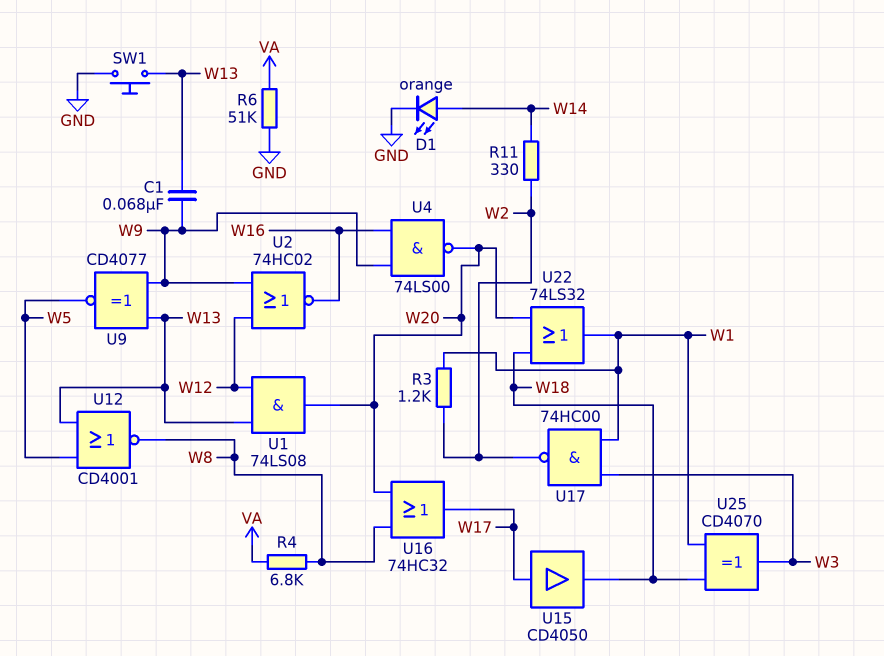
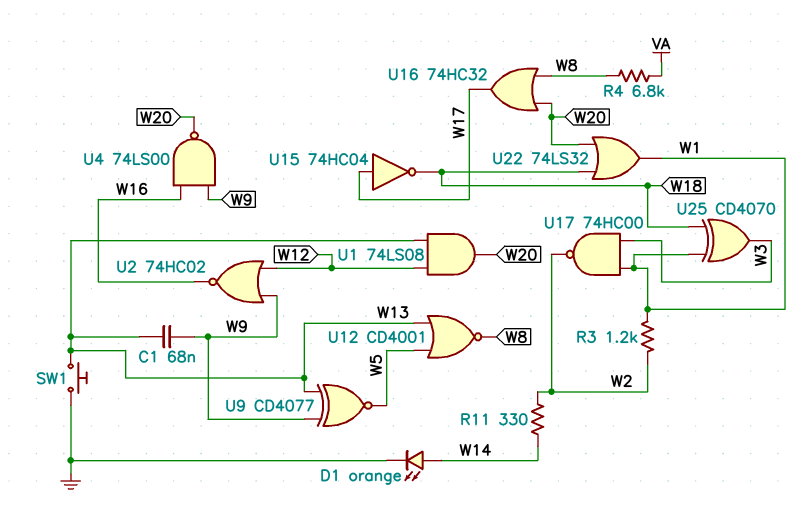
R6: 51k (GND, VA) -> none
U15: buffer CD4050 (in W17, out W18) -> NOT 74HC04 (in W17, out W18)

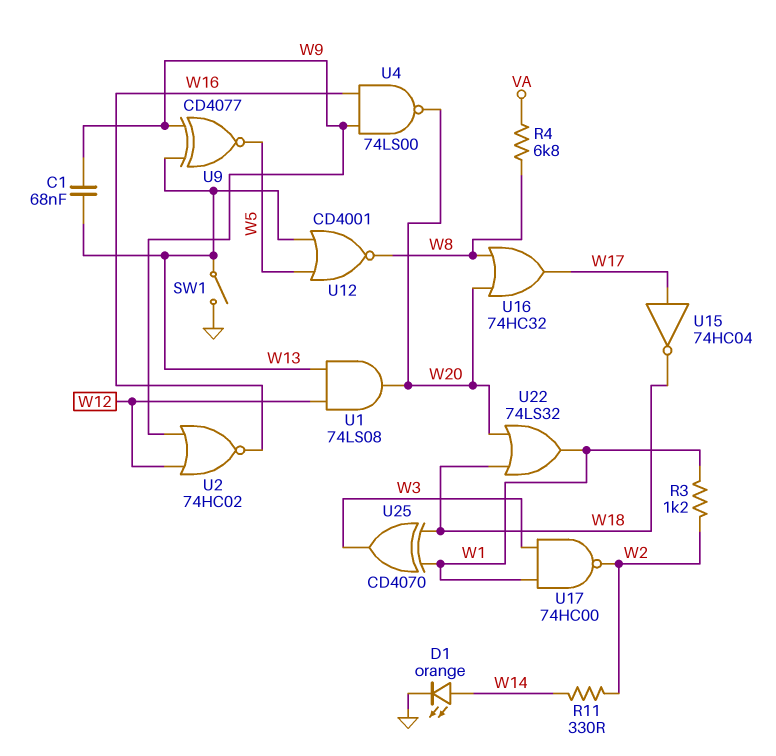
SW1: button (GND, W13) -> switch (GND, W13)

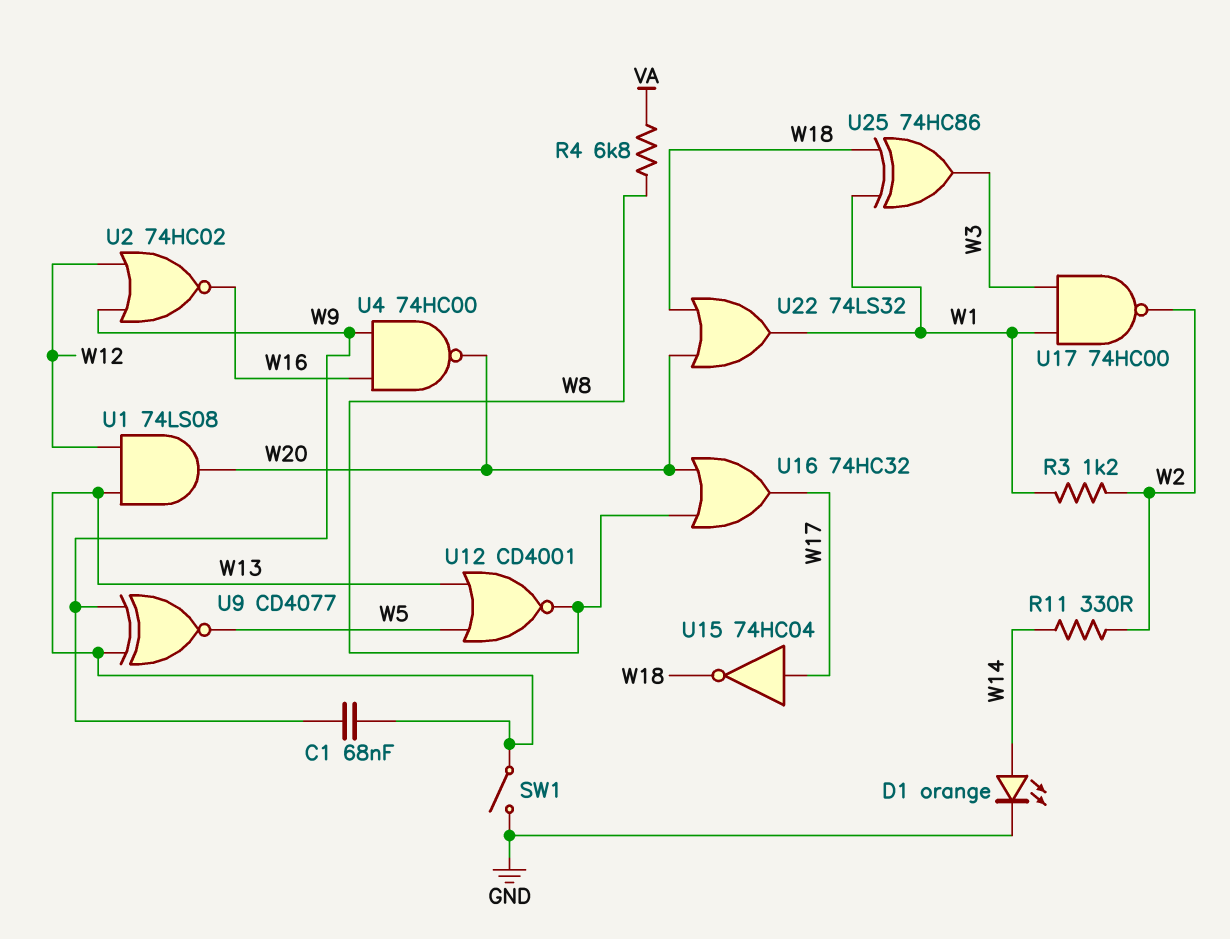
U4: NAND 74LS00 (in W9, in W16, out W20) -> NAND 74HC00 (in W9, in W16, out W20)
U25: XOR CD4070 (in W1, in W18, out W3) -> XOR 74HC86 (in W1, in W18, out W3)

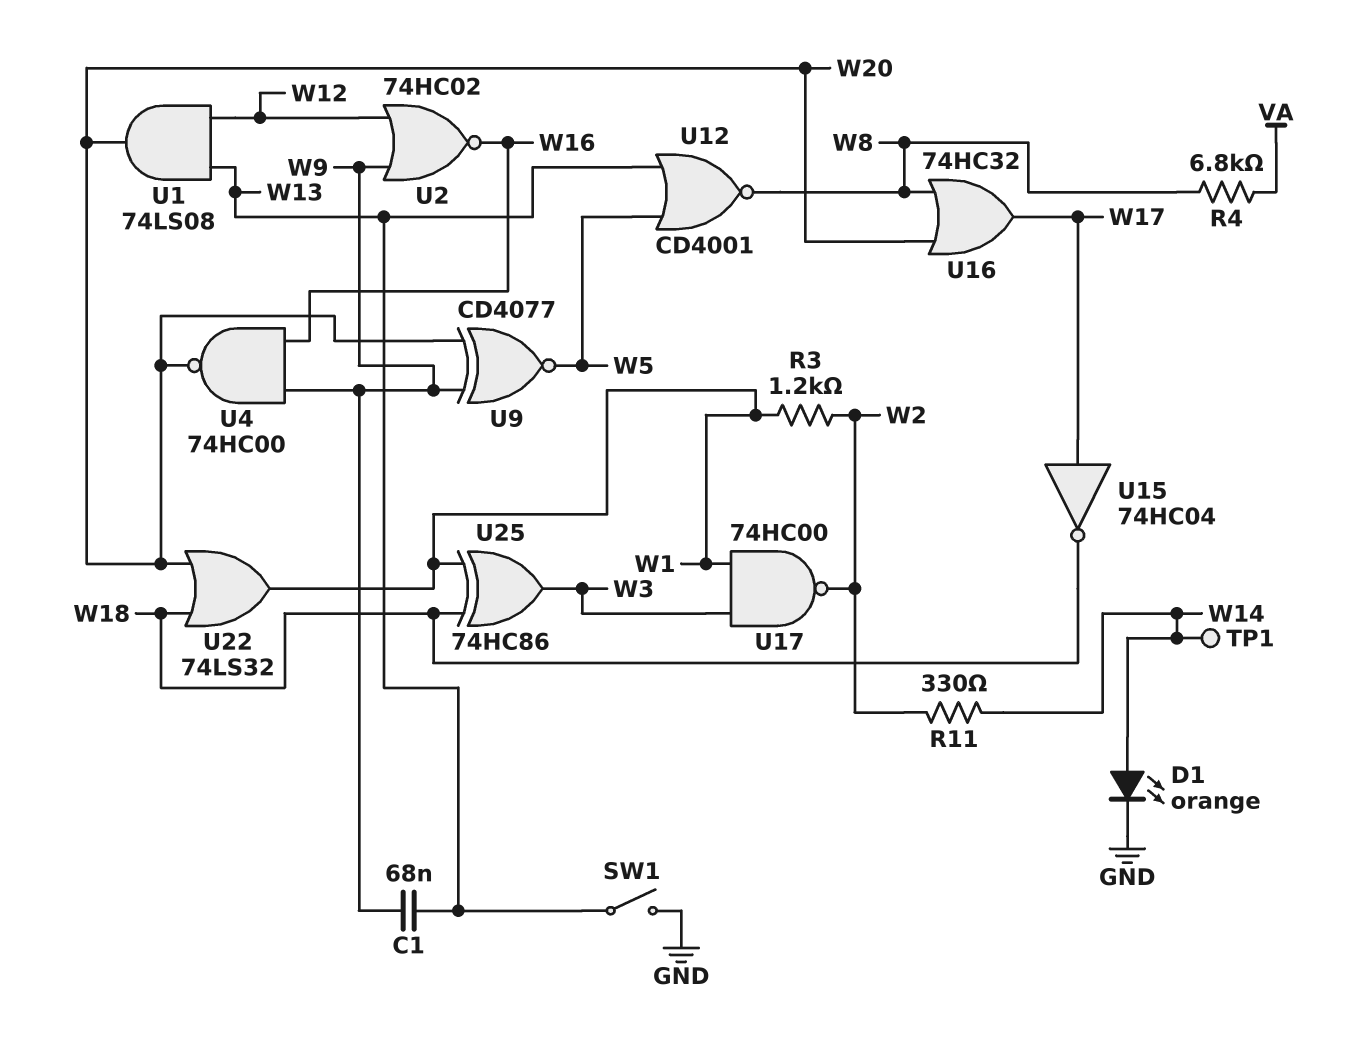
TP1: none -> test point (W14)
U9: XNOR CD4077 (in W9, in W13, out W5) -> XNOR CD4077 (in W9, in W20, out W5)

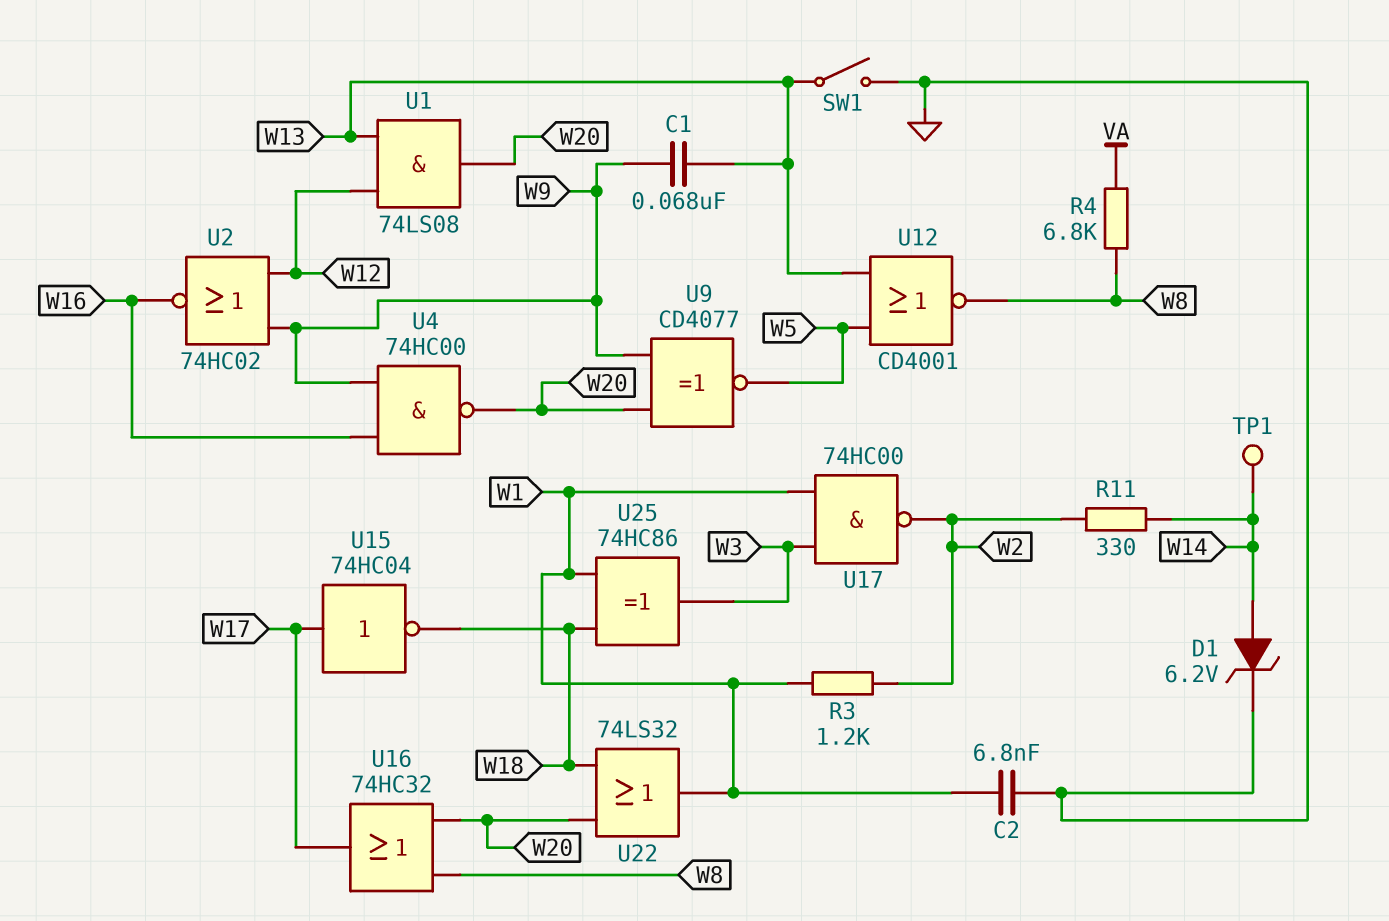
C2: none -> 6.8nF (GND, W1)
D1: LED orange (A W14, K GND) -> zener 6.2V (A W14, K GND)

